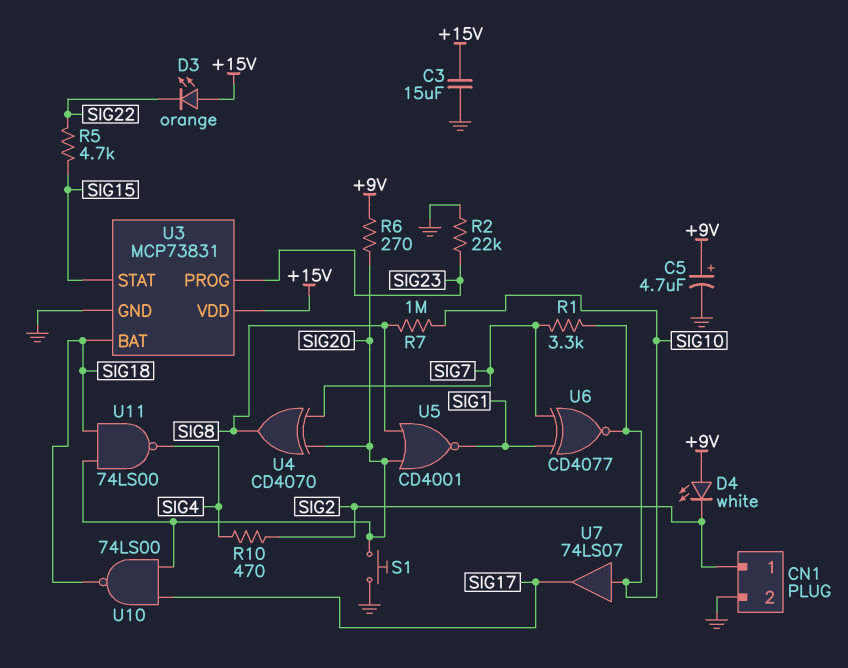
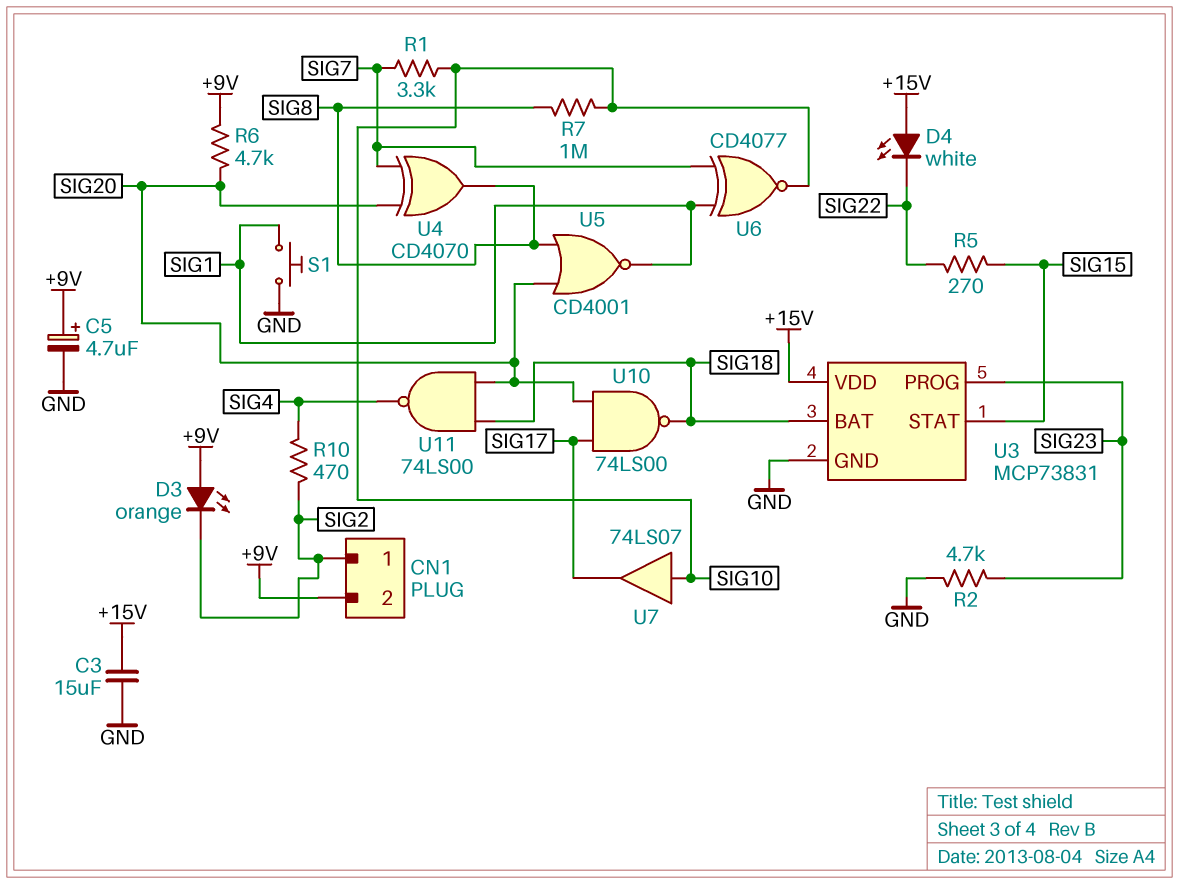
CN1 pin 2: GND -> +9V
D3: LED orange (A +15V, K SIG22) -> LED orange (A +9V, K SIG2)
D4: LED white (A +9V, K SIG2) -> LED white (A +15V, K SIG22)
R2: 22k (GND, SIG23) -> 4.7k (GND, SIG23)
R5: 4.7k (SIG15, SIG22) -> 270 (SIG15, SIG22)
R6: 270 (+9V, SIG20) -> 4.7k (+9V, SIG20)
S1: button (GND, SIG20) -> button (GND, SIG1)

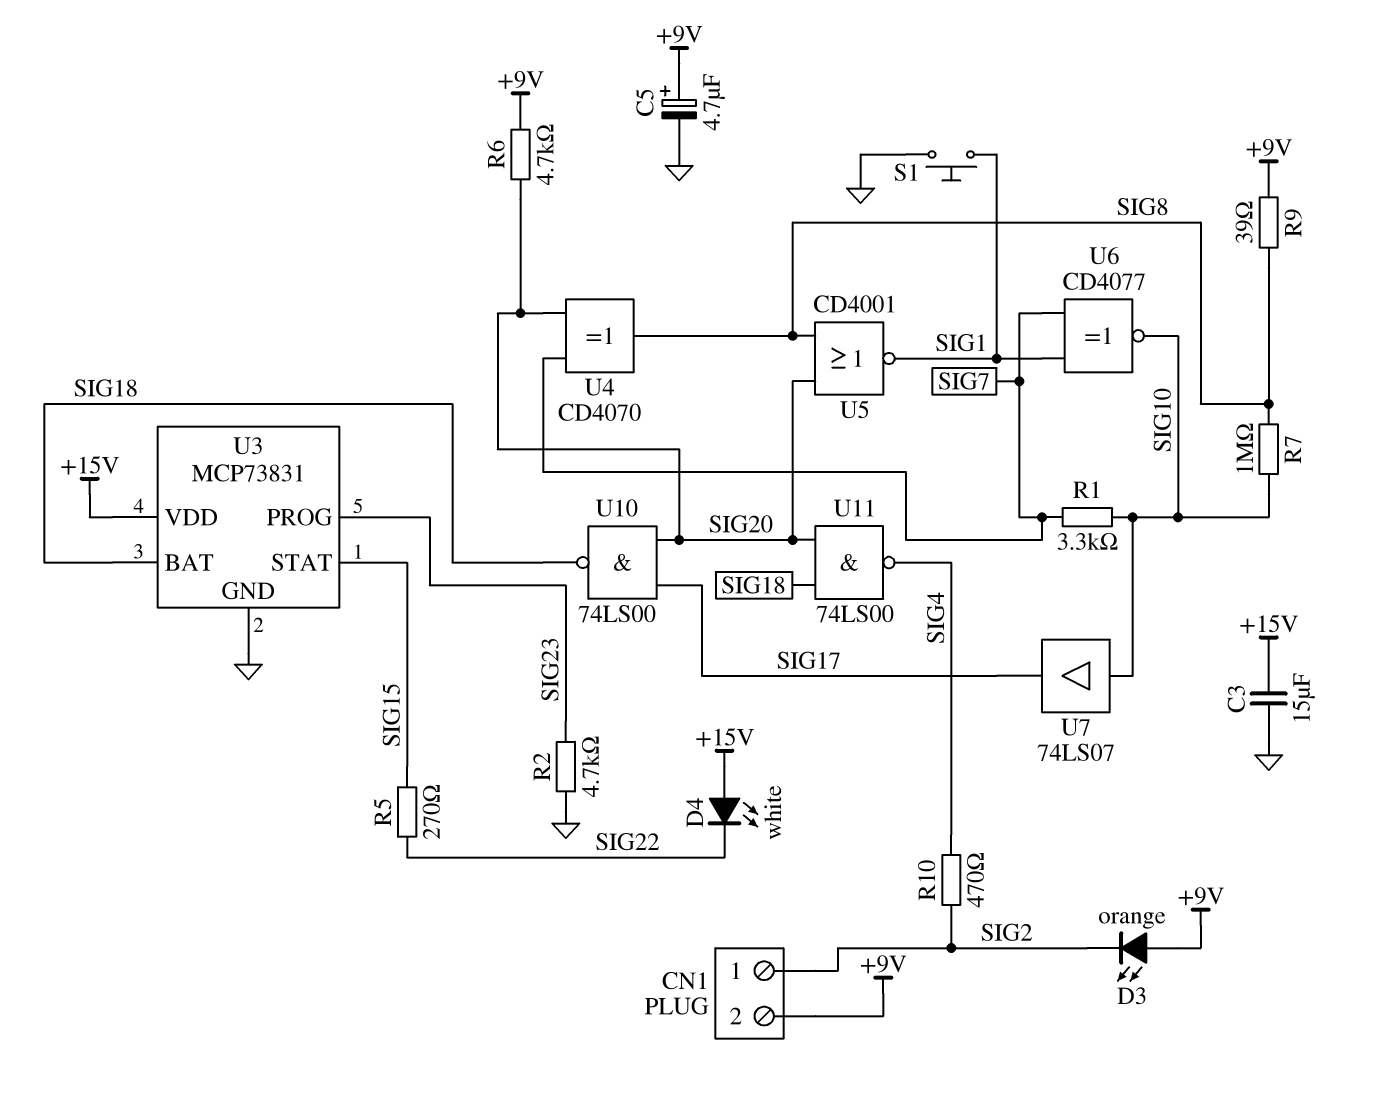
R9: none -> 39 (+9V, SIG8)

